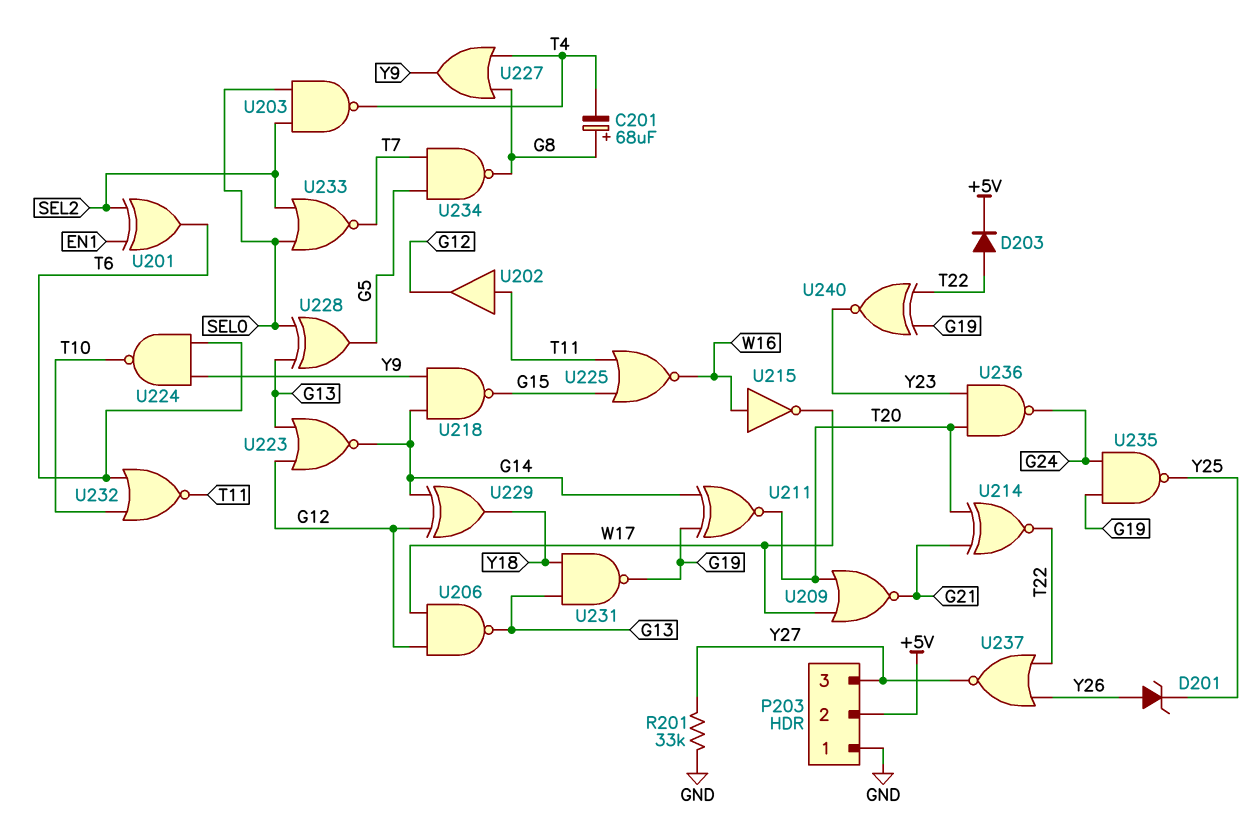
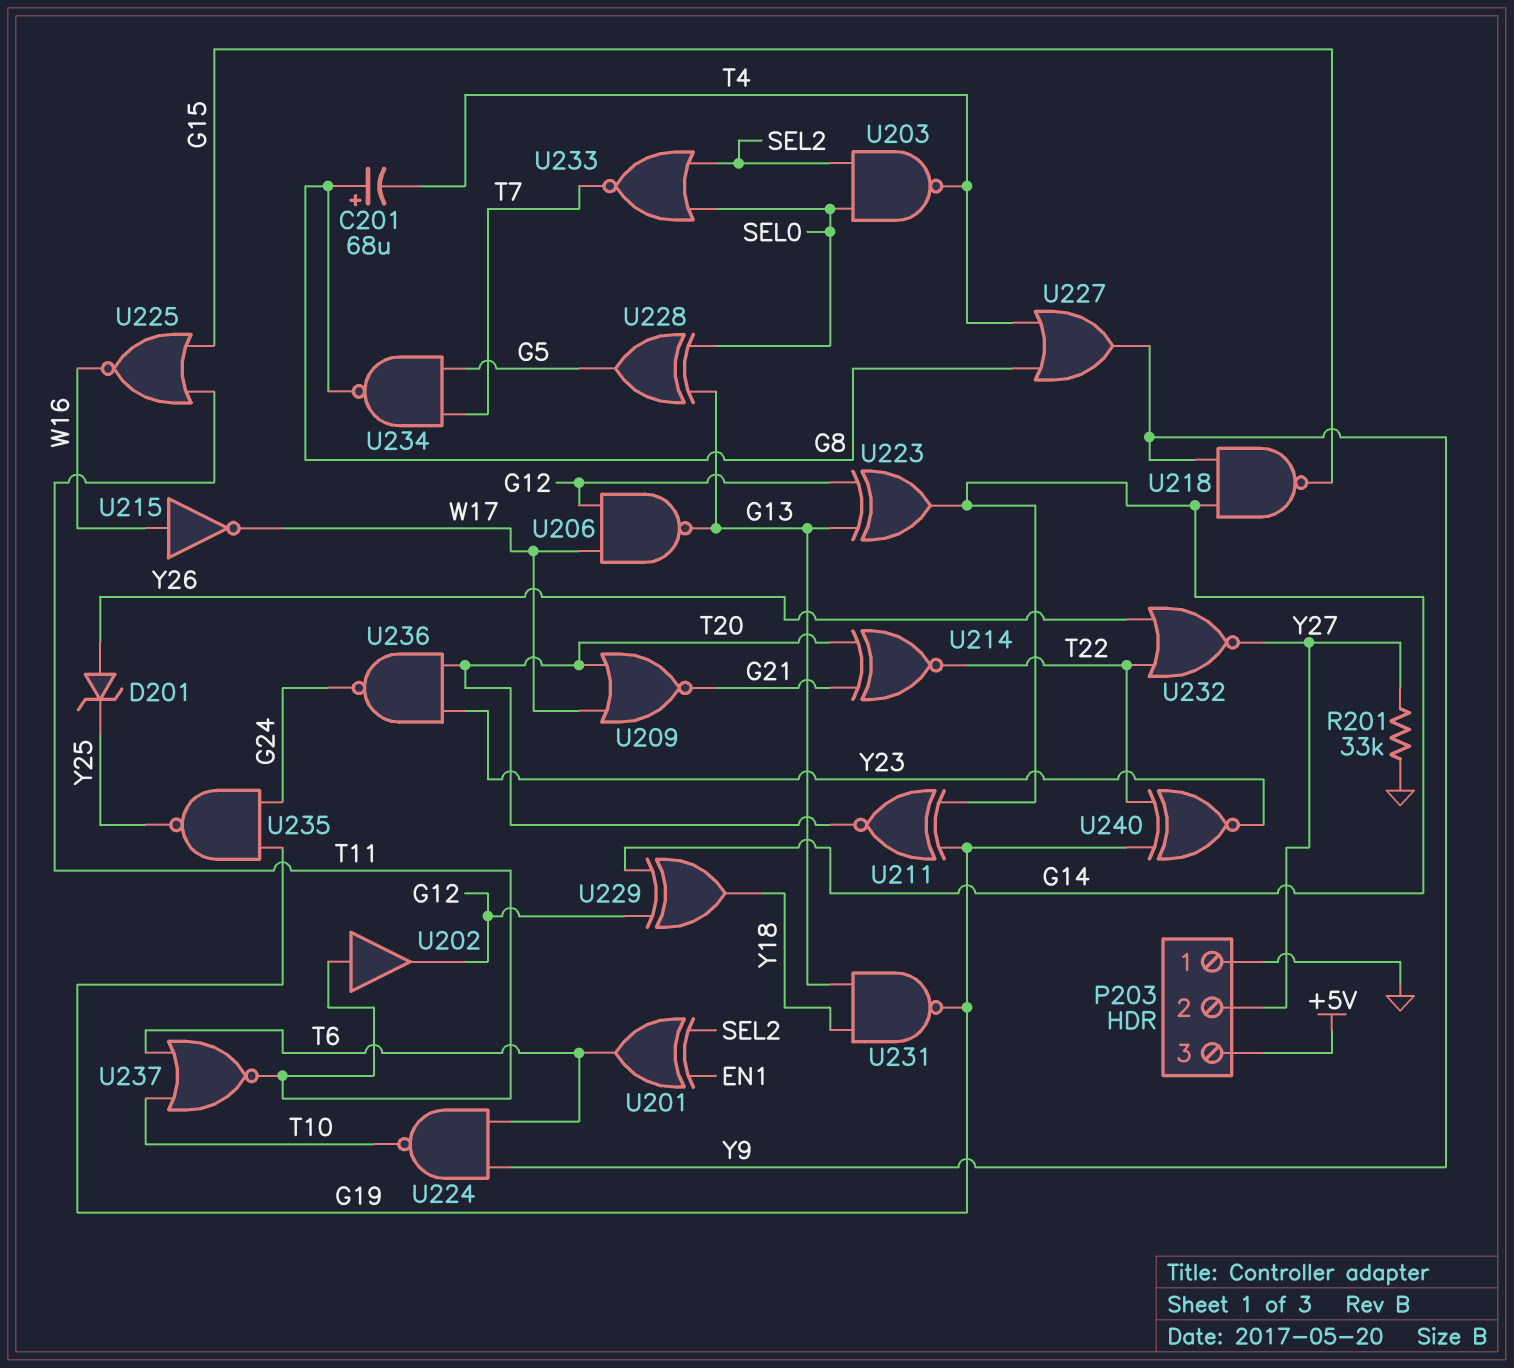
D203: diode (A T22, K +5V) -> none
P203 pin 2: +5V -> Y27
P203 pin 3: Y27 -> +5V
U223: NOR (in G12, in G13, out G14) -> XOR (in G12, in G13, out G14)
U232: NOR (in T6, in T10, out T11) -> NOR (in T22, in Y26, out Y27)
U237: NOR (in T22, in Y26, out Y27) -> NOR (in T6, in T10, out T11)

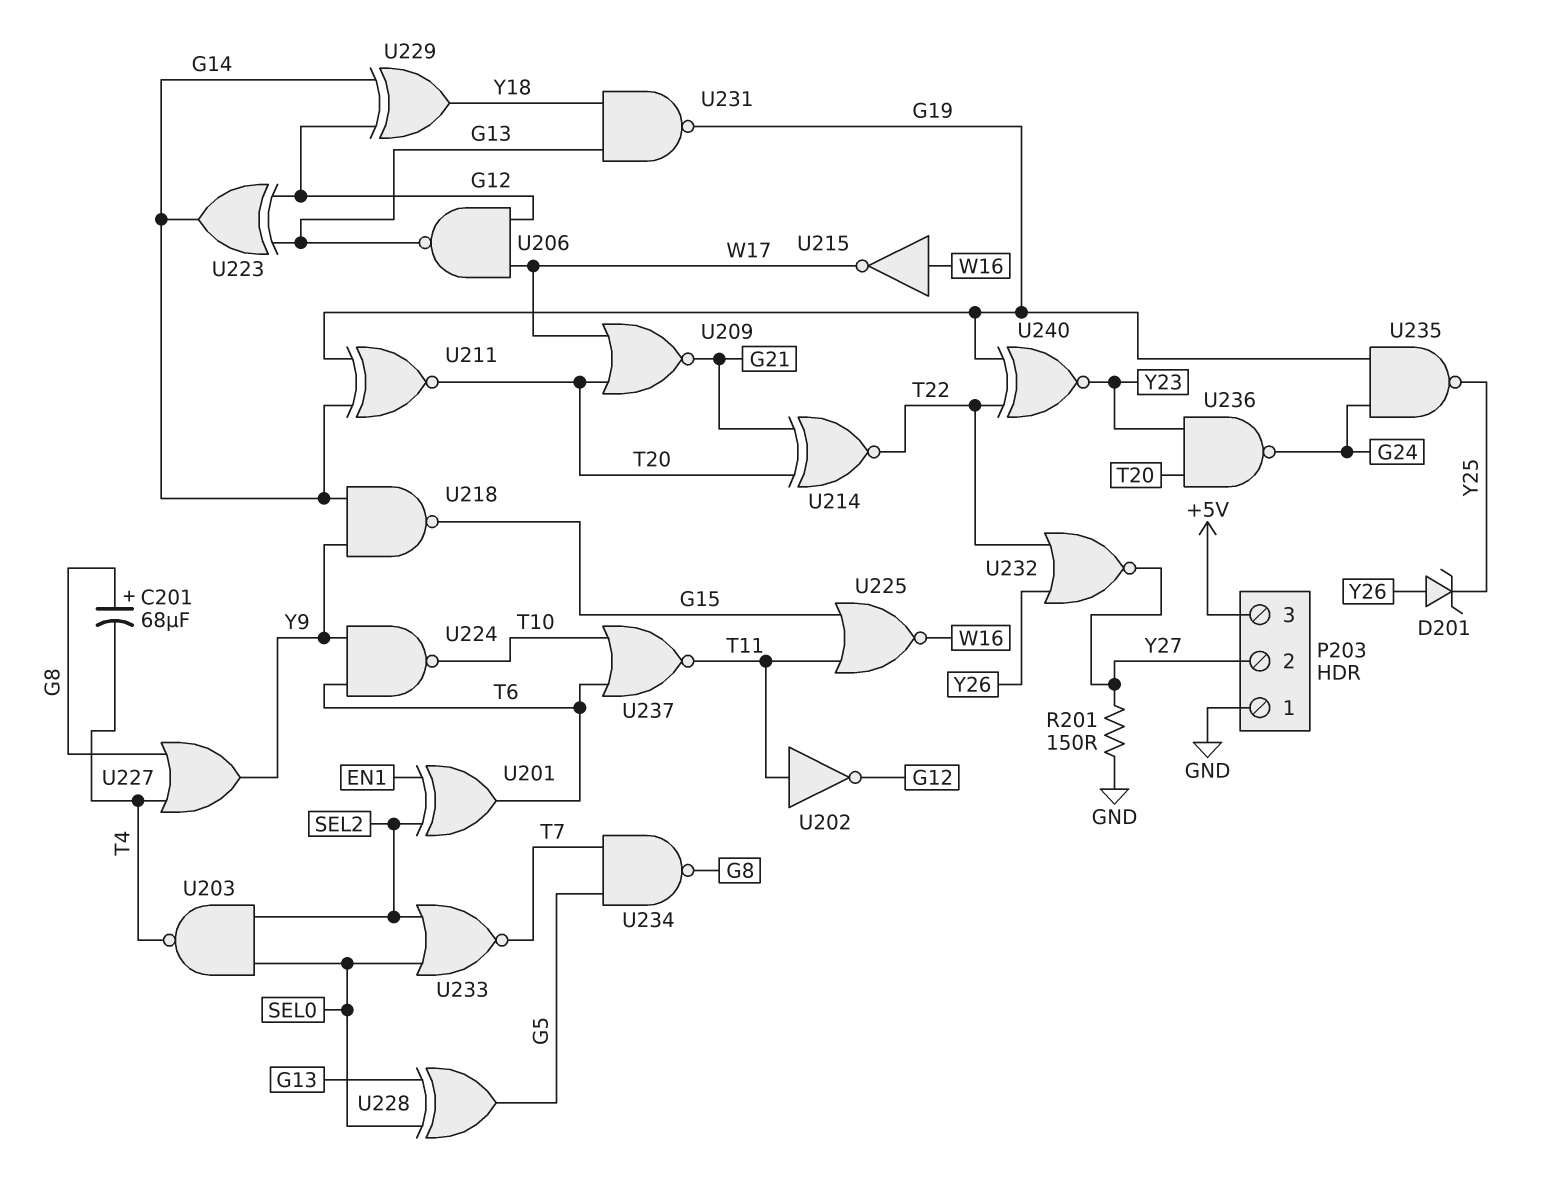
R201: 33k (GND, Y27) -> 150 (GND, Y27)
U202: buffer (in T11, out G12) -> NOT (in T11, out G12)

